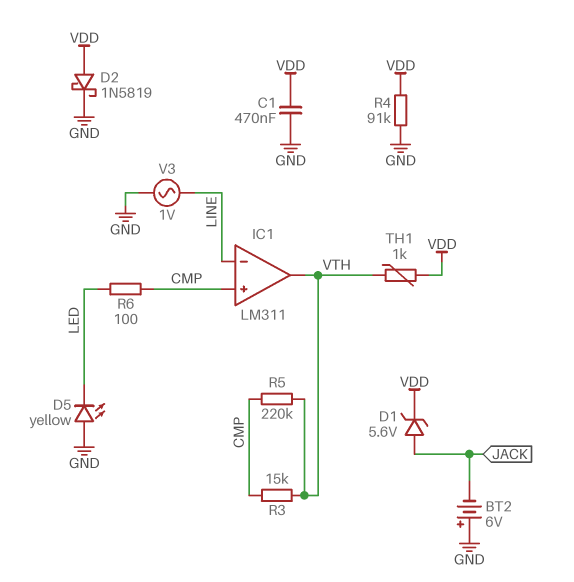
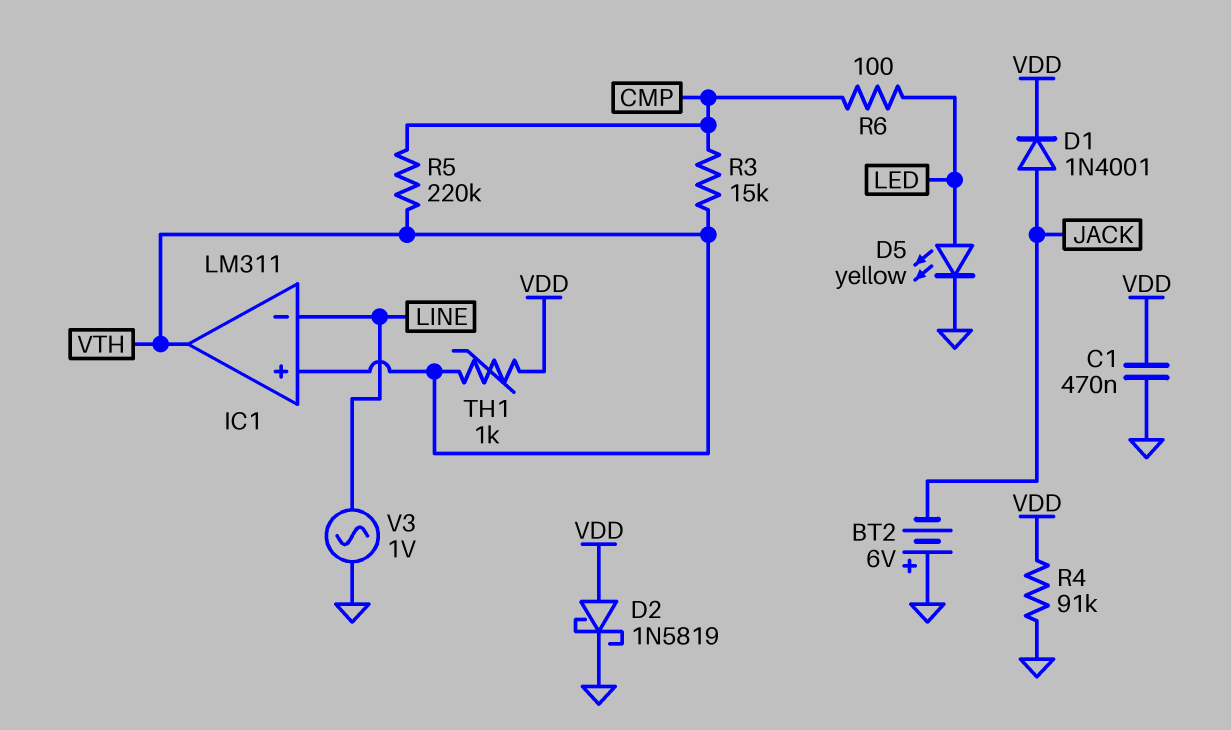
D1: zener 5.6V (A JACK, K VDD) -> diode 1N4001 (A JACK, K VDD)
D5: LED yellow (A GND, K LED) -> LED yellow (A LED, K GND)
IC1 pin in+: CMP -> VTH

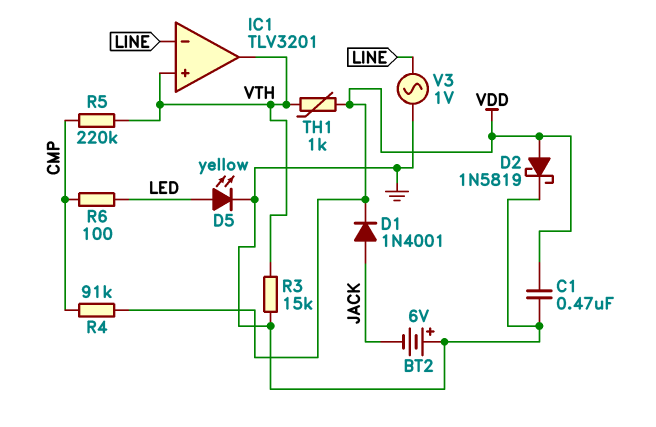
IC1: LM311 -> TLV3201
R3: 15k (CMP, VTH) -> 15k (GND, VTH)
R4: 91k (GND, VDD) -> 91k (CMP, VDD)

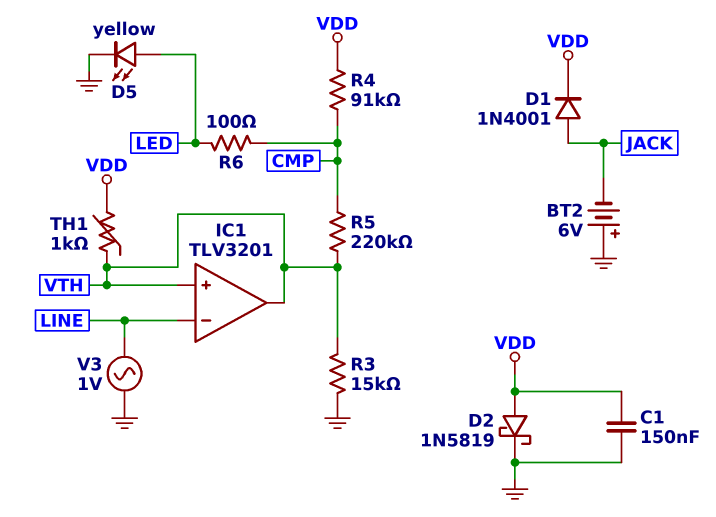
C1: 470nF (GND, VDD) -> 150nF (GND, VDD)

